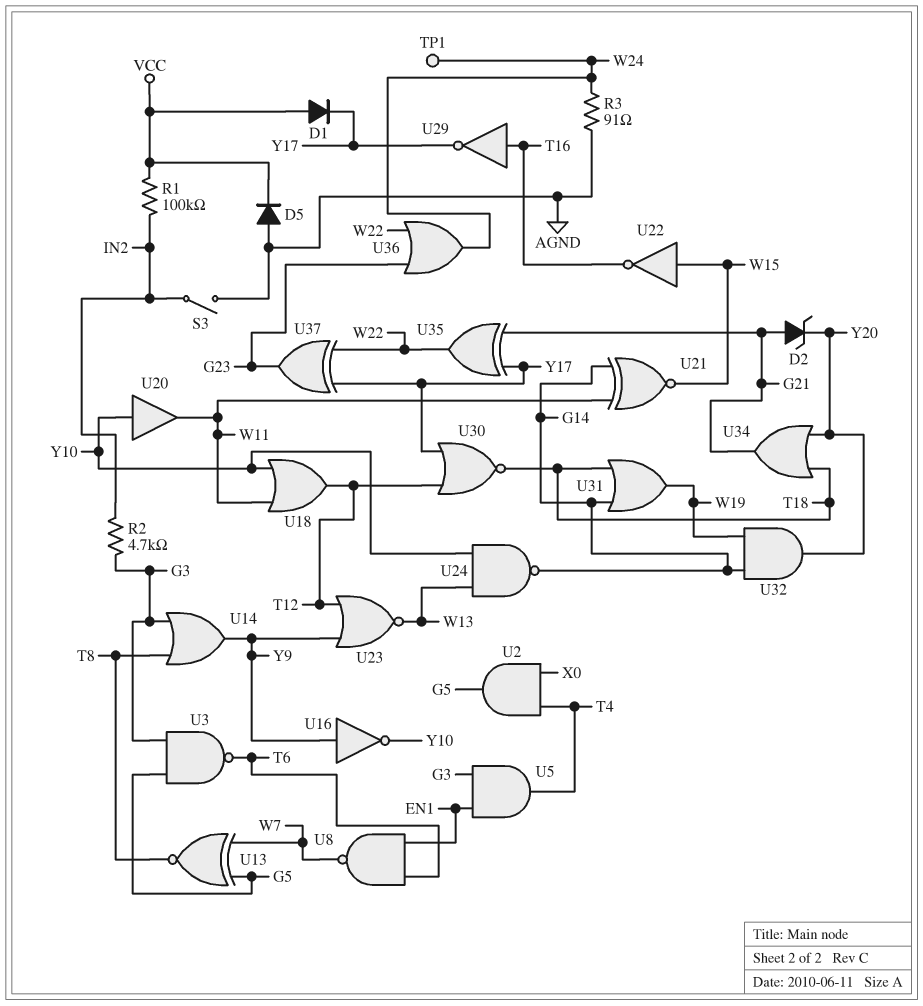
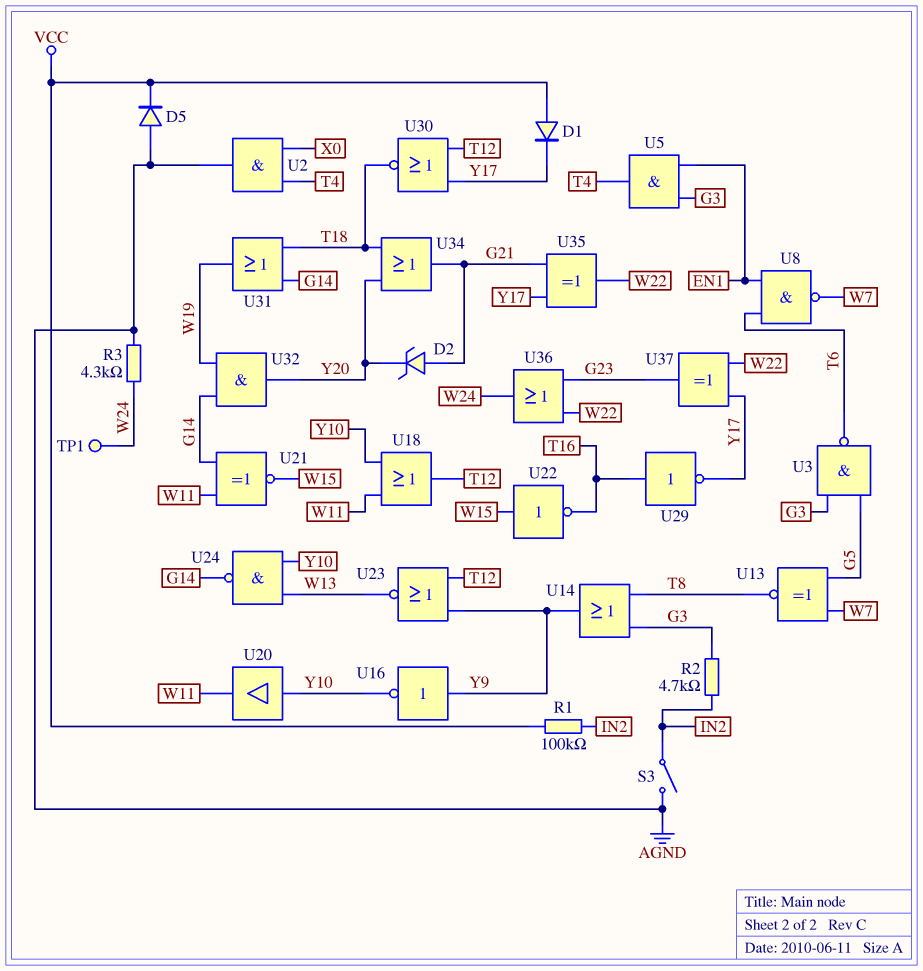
R3: 91 (AGND, W24) -> 4.3k (AGND, W24)
U2: AND (in T4, in X0, out G5) -> AND (in T4, in X0, out AGND)

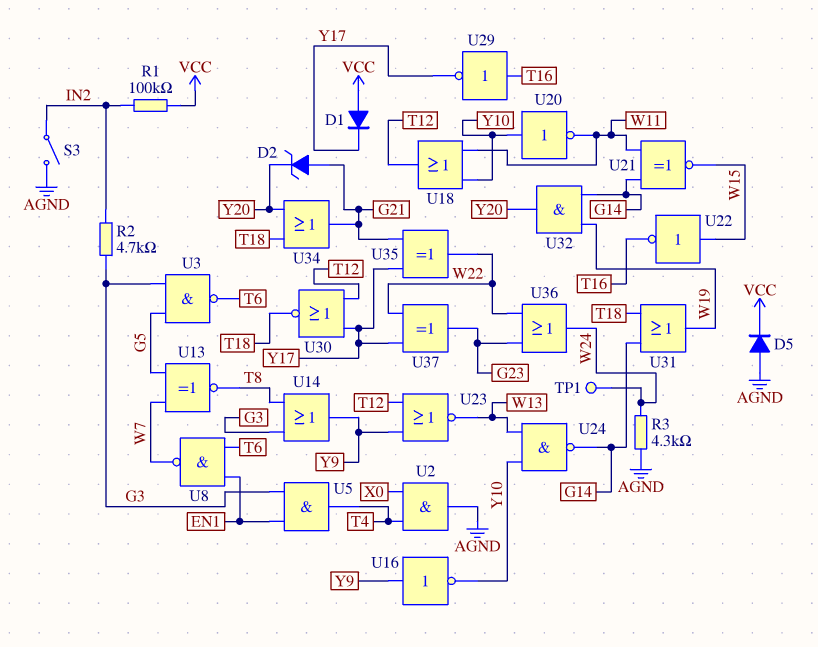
U20: buffer (in Y10, out W11) -> NOT (in Y10, out W11)

